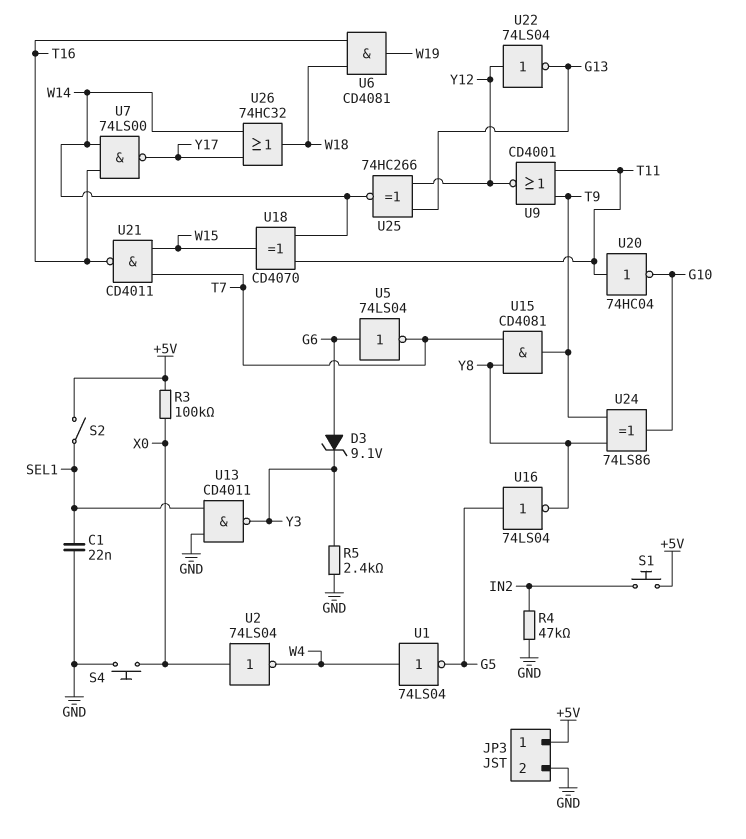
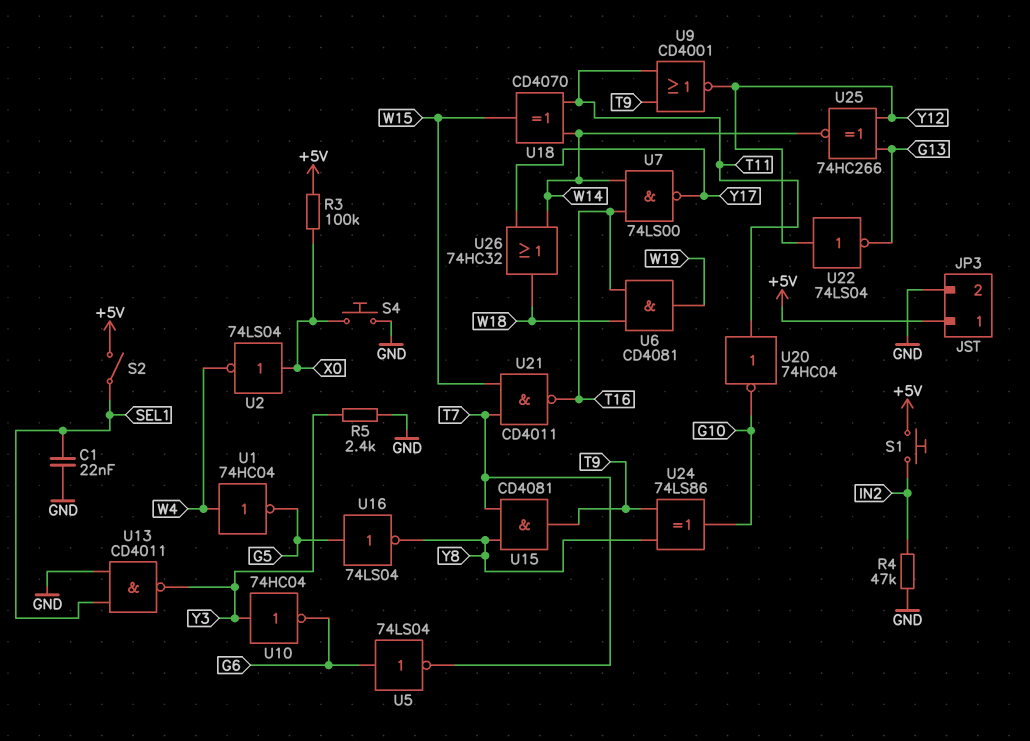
D3: zener 9.1V (A G6, K Y3) -> none
U1: NOT 74LS04 (in W4, out G5) -> NOT 74HC04 (in W4, out G5)
U10: none -> NOT 74HC04 (in Y3, out G6)

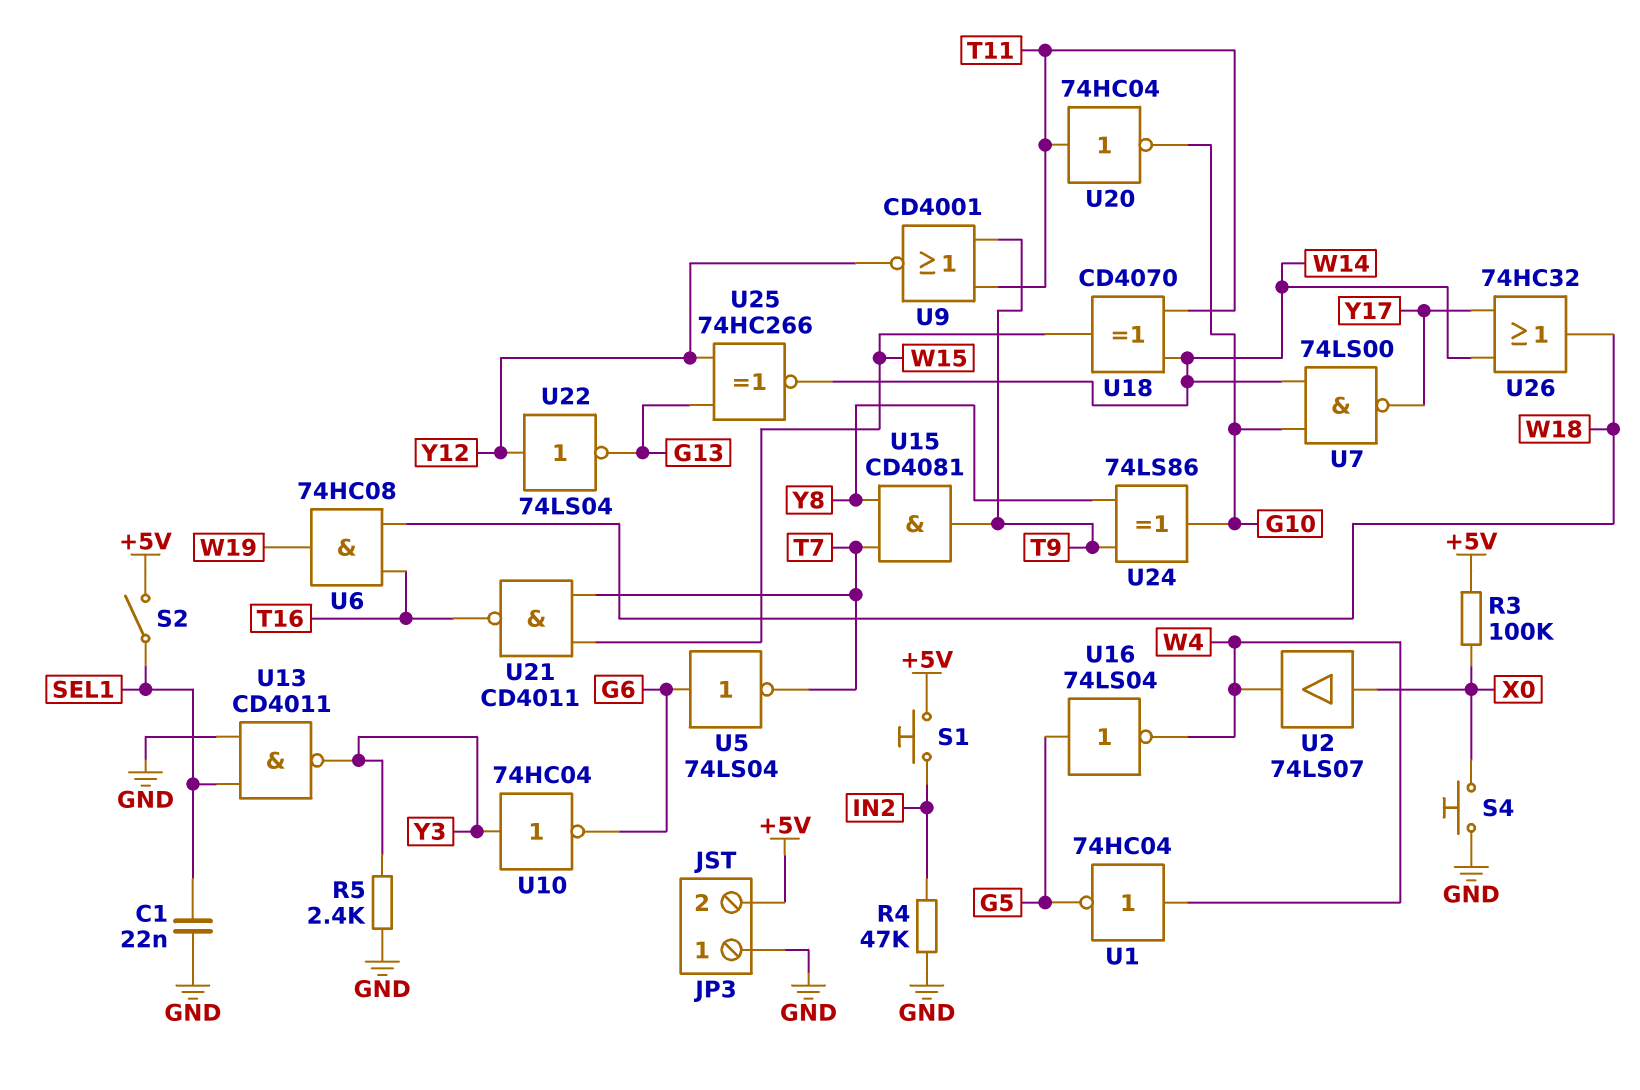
JP3 pin 1: +5V -> GND
JP3 pin 2: GND -> +5V
U2: NOT 74LS04 (in X0, out W4) -> buffer 74LS07 (in X0, out W4)
U6: AND CD4081 (in T16, in W18, out W19) -> AND 74HC08 (in T16, in W18, out W19)
U7: NAND 74LS00 (in T16, in W14, out Y17) -> NAND 74LS00 (in G10, in W14, out Y17)
U16: NOT 74LS04 (in G5, out Y8) -> NOT 74LS04 (in G5, out W4)

